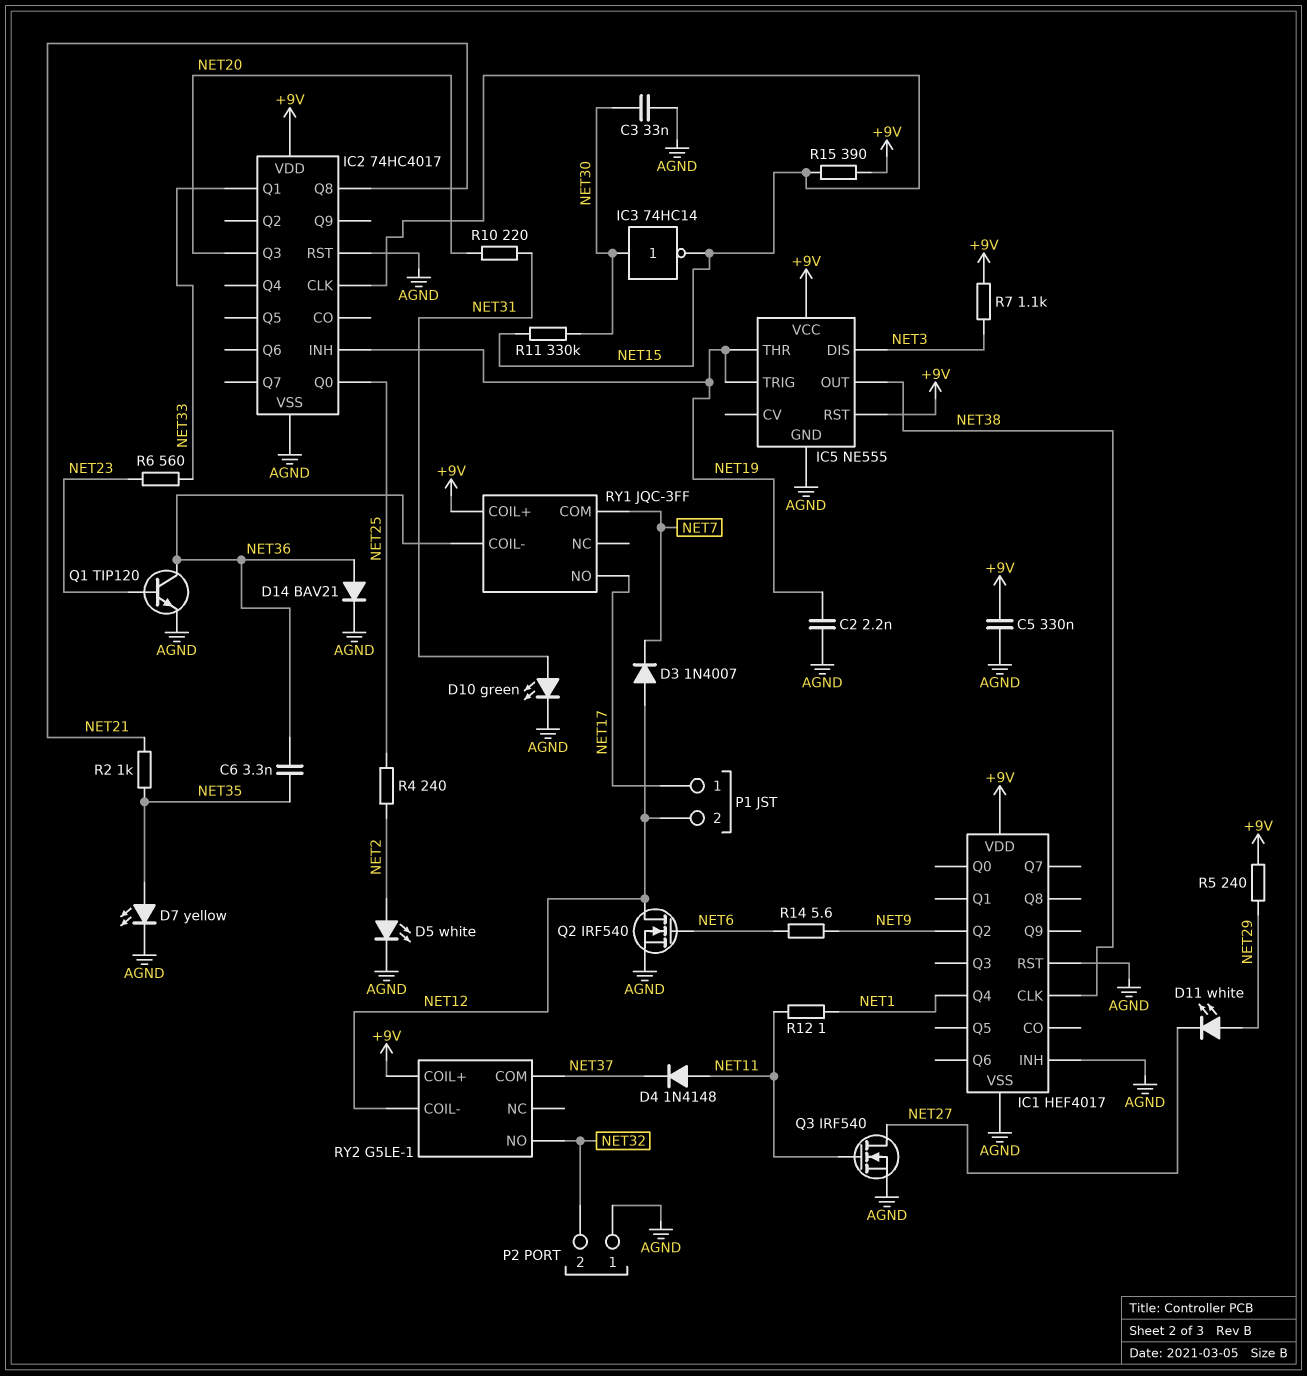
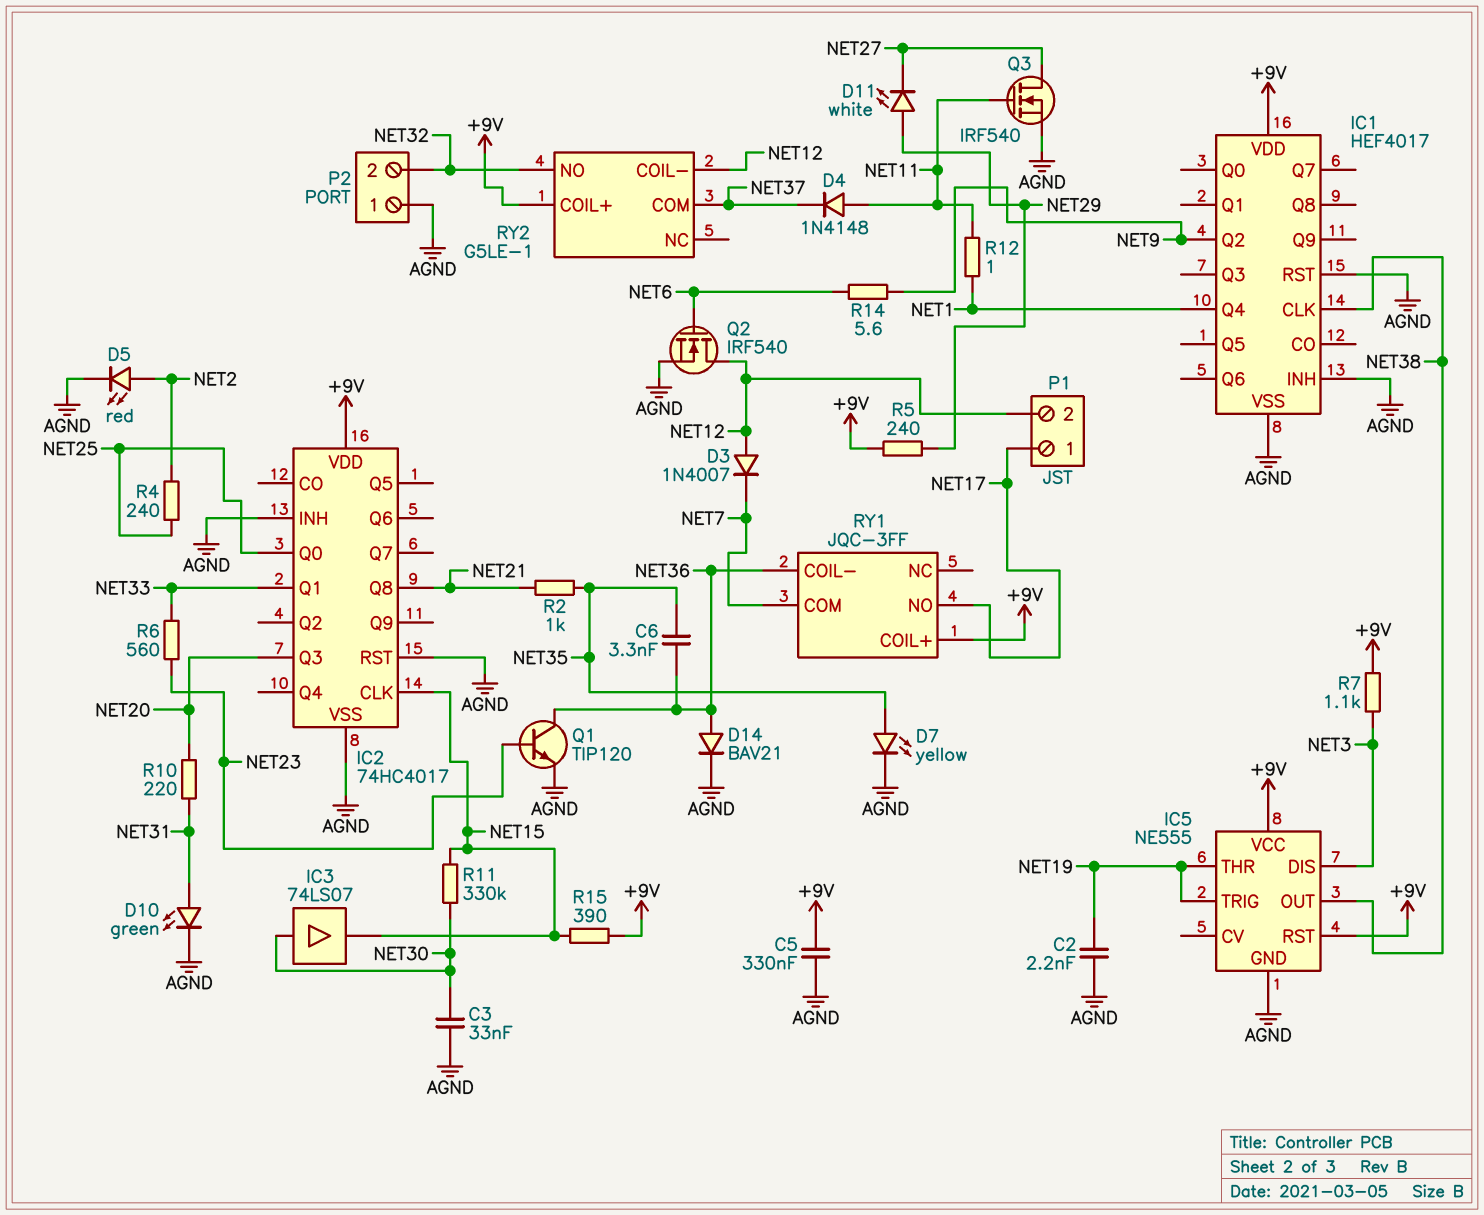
D5: LED white (A NET2, K AGND) -> LED red (A NET2, K AGND)
IC2 pin INH: NET19 -> AGND
IC3: NOT 74HC14 (in NET30, out NET15) -> buffer 74LS07 (in NET30, out NET15)

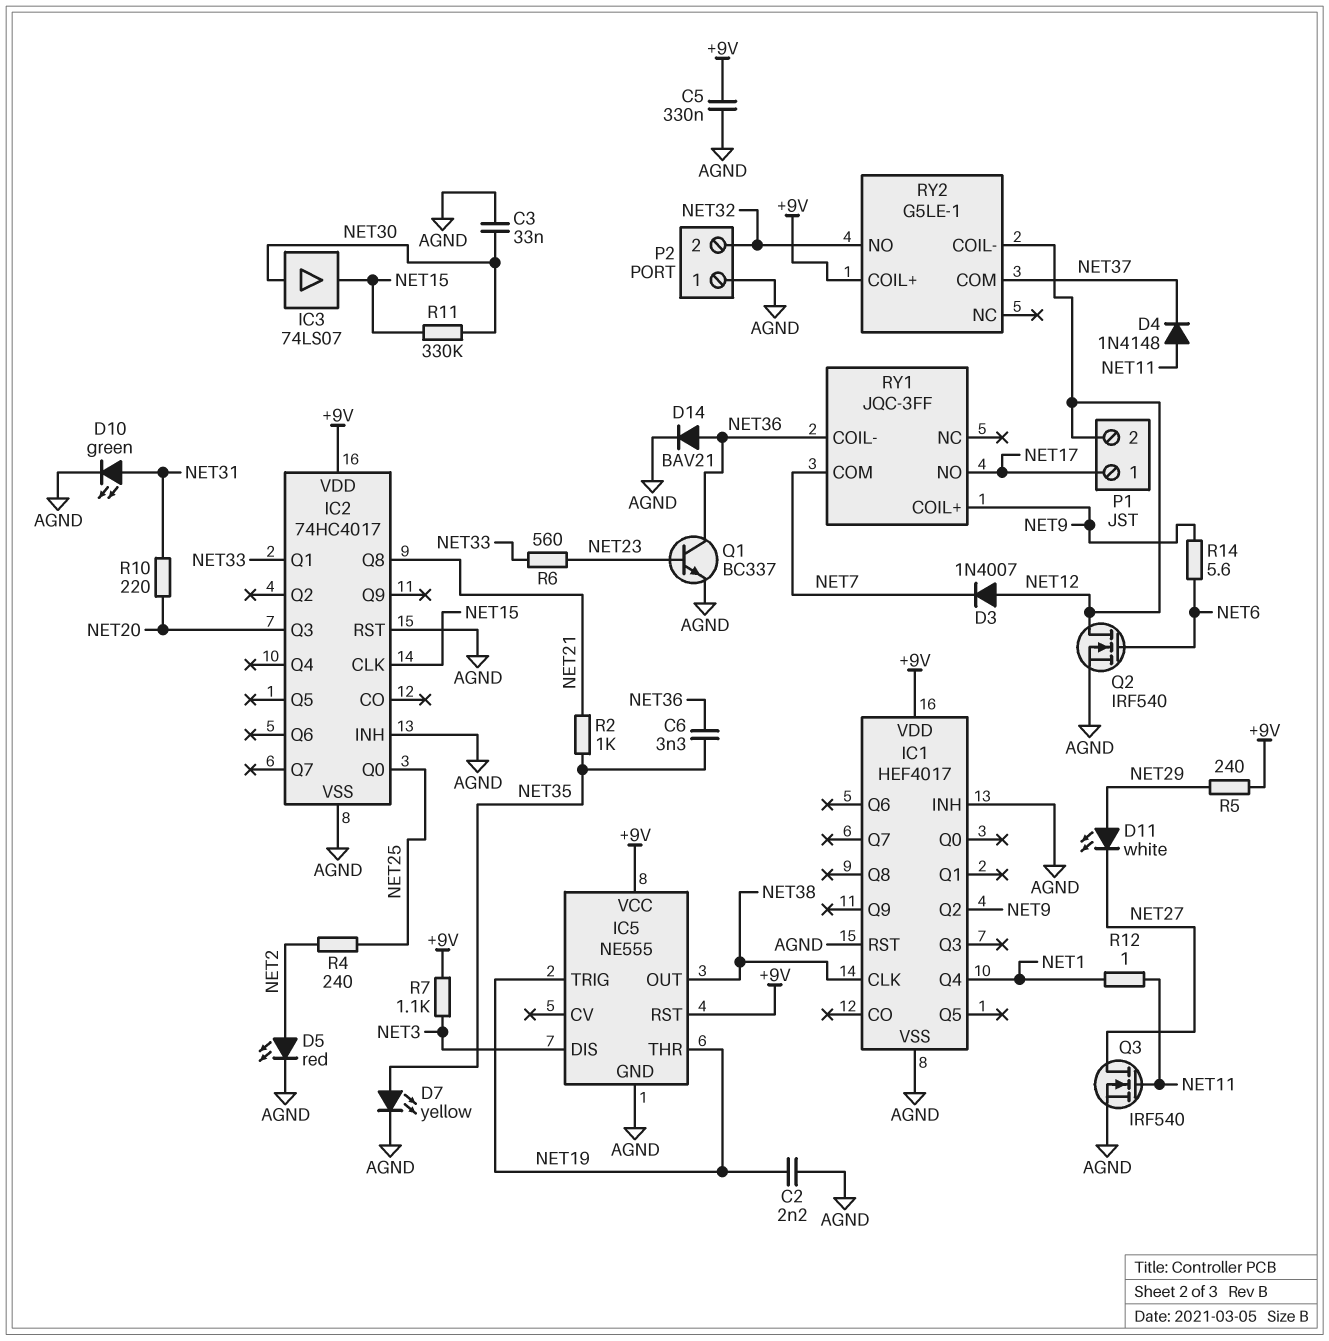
Q1: NPN TIP120 (B NET23, C NET36, E AGND) -> NPN BC337 (B NET23, C NET36, E AGND)
R15: 390 (+9V, NET15) -> none
RY1 pin COIL+: +9V -> NET9

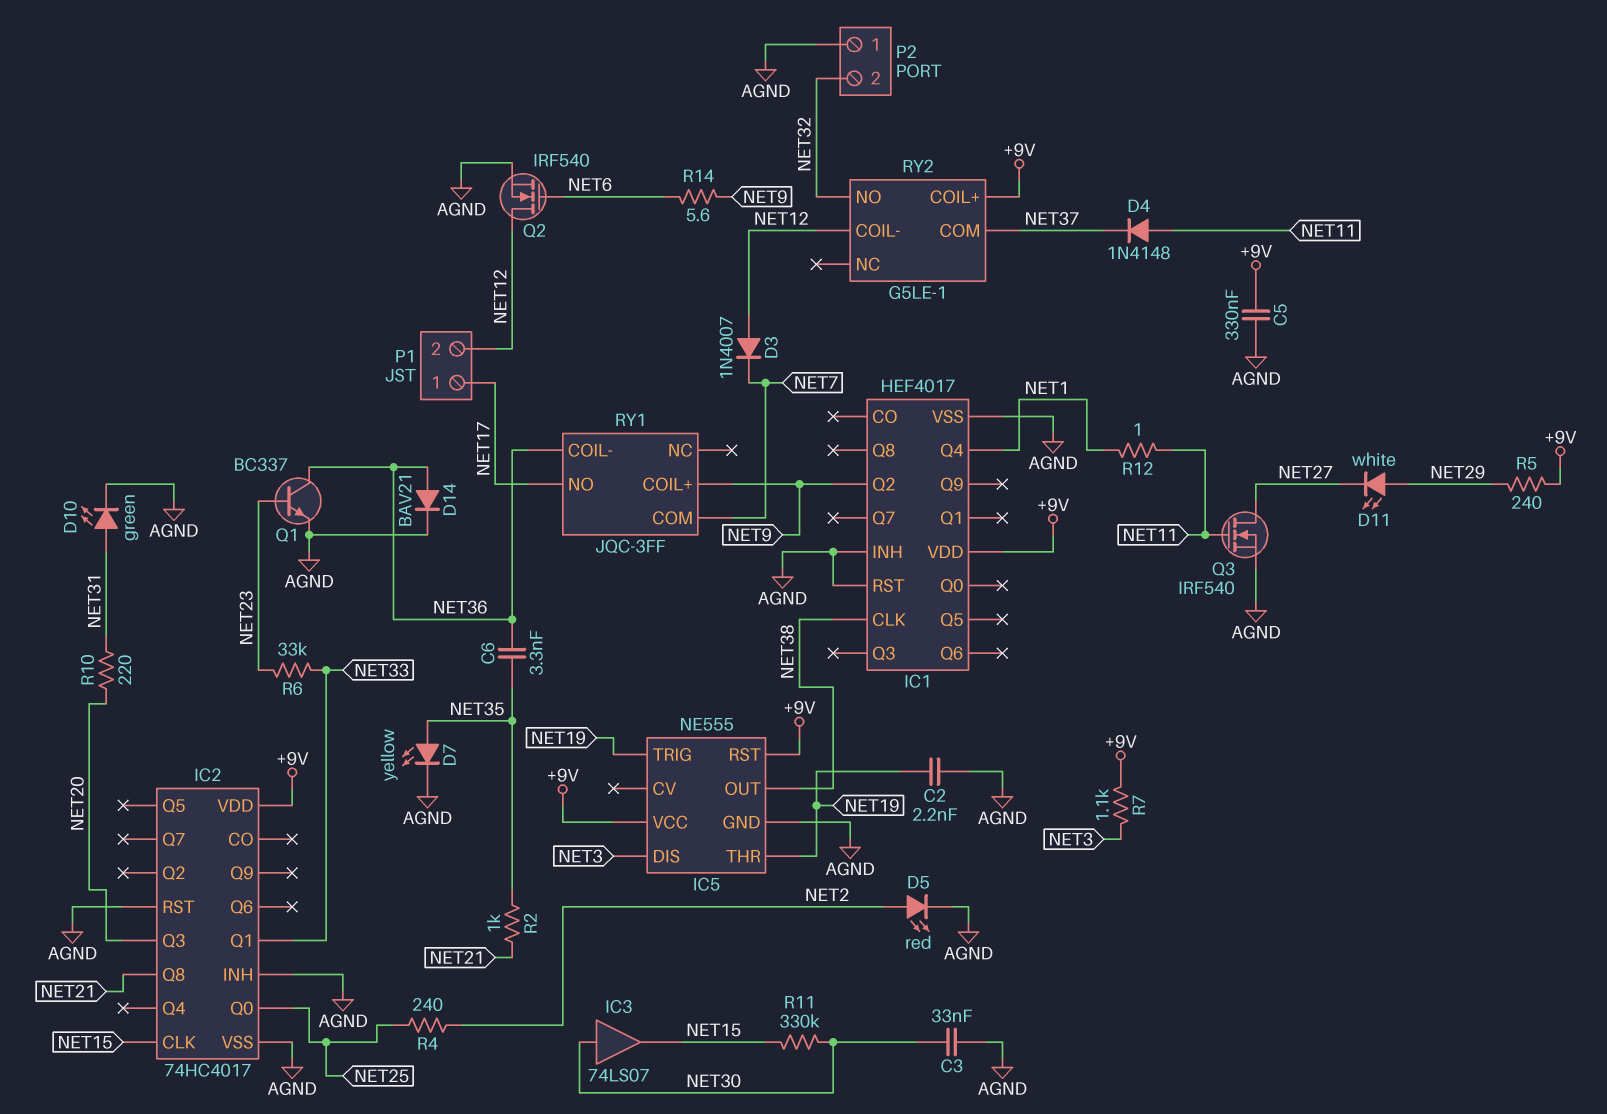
R6: 560 (NET23, NET33) -> 33k (NET23, NET33)

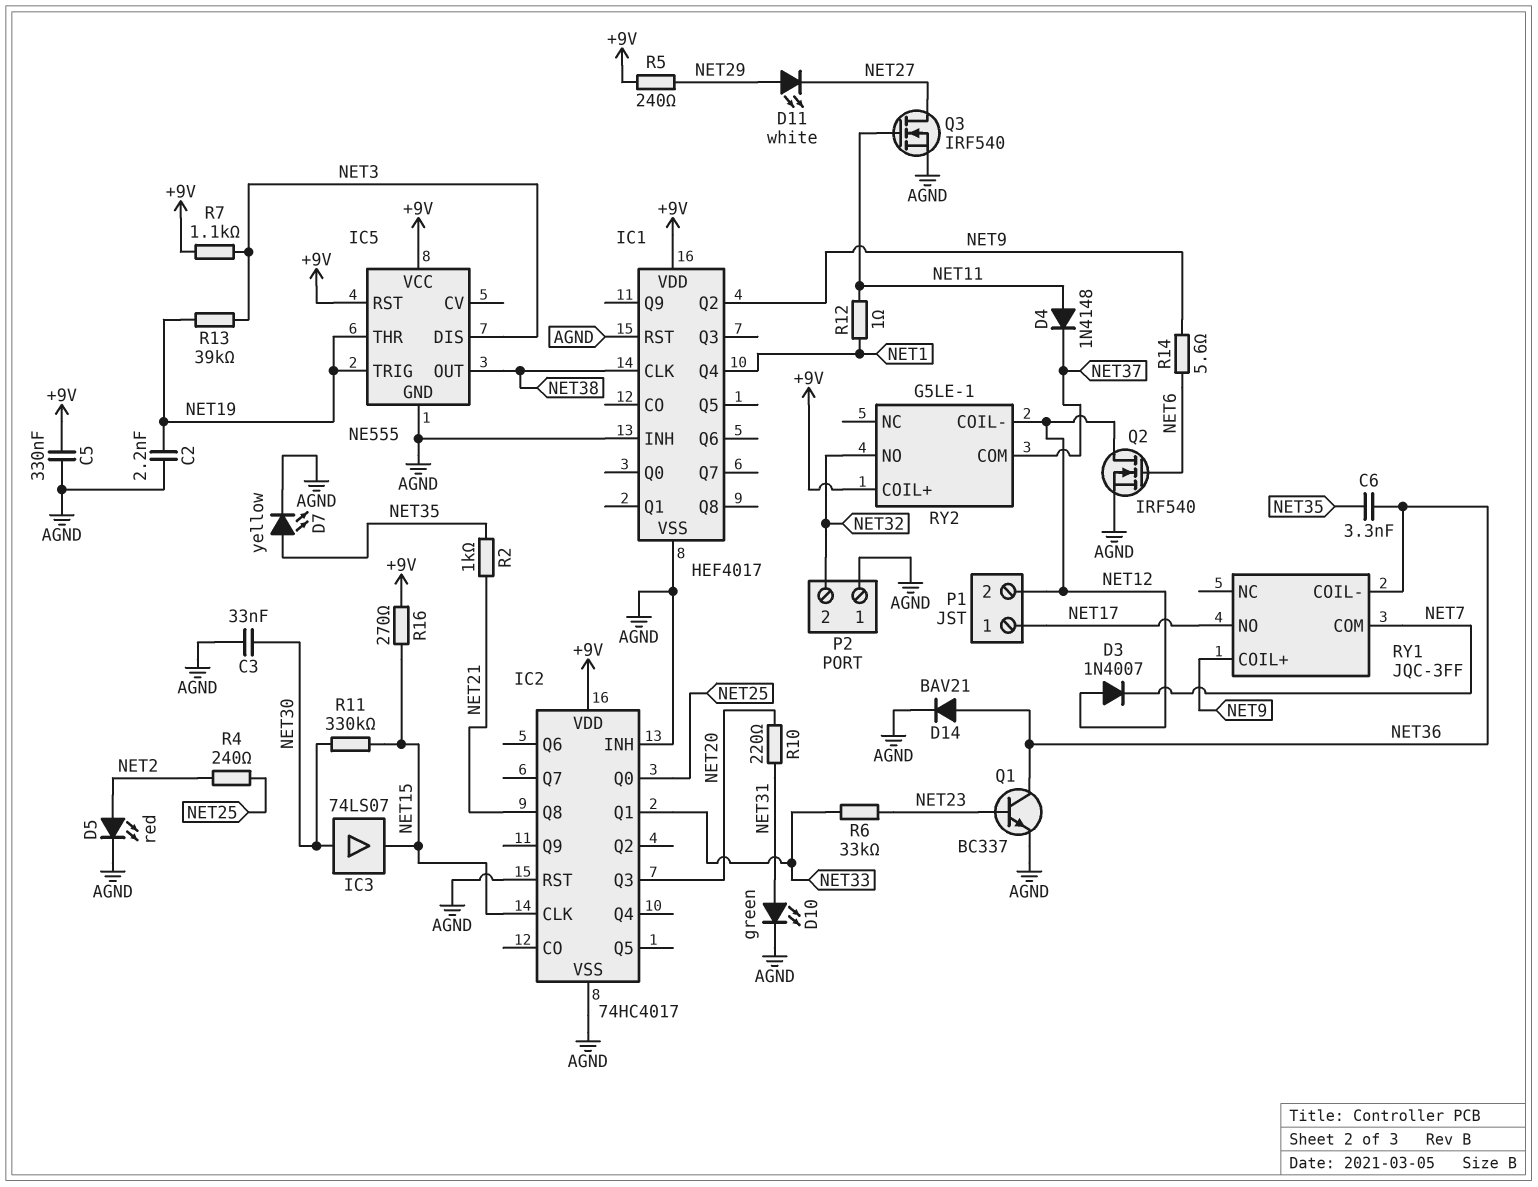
R13: none -> 39k (NET3, NET19)
R16: none -> 270 (+9V, NET15)

